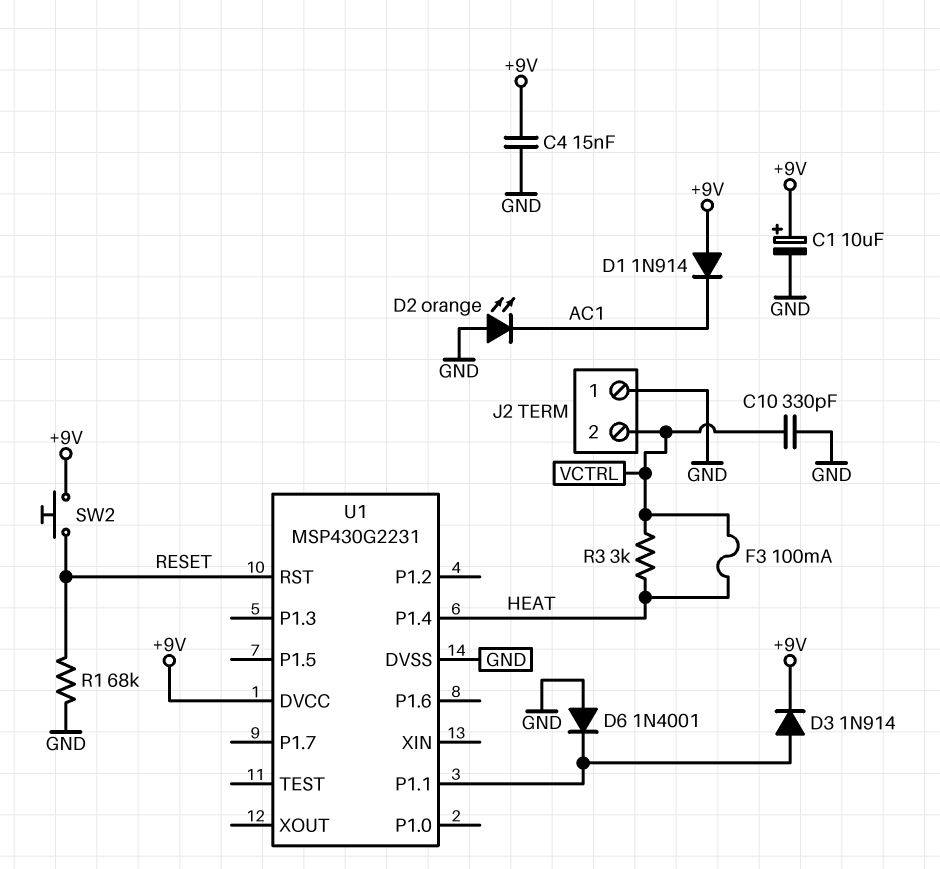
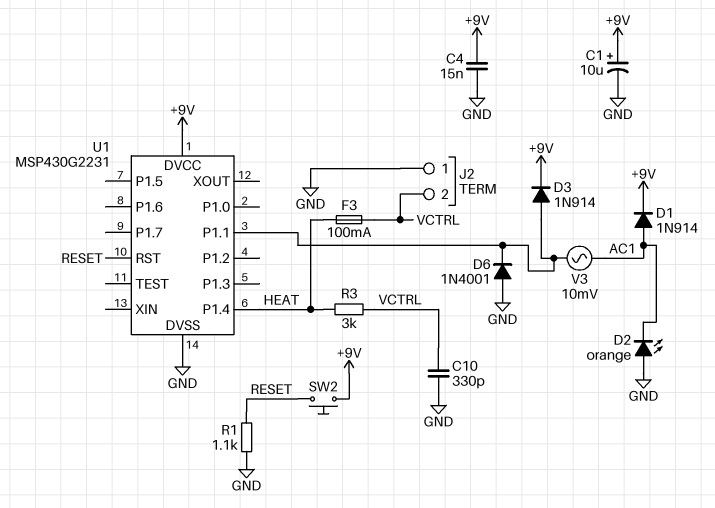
D1: diode 1N914 (A +9V, K AC1) -> diode 1N914 (A AC1, K +9V)
R1: 68k (GND, RESET) -> 1.1k (GND, RESET)
V3: none -> AC 10mV (AC1, U1/P1.1)

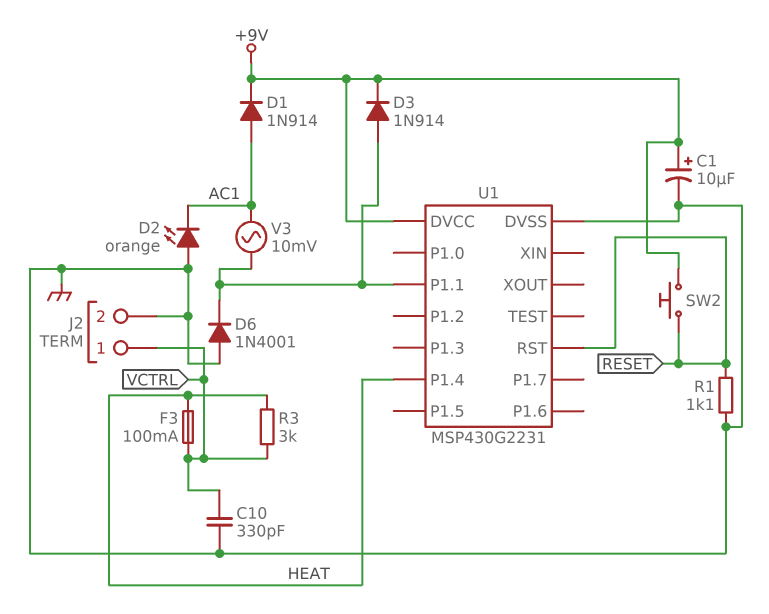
C4: 15nF (+9V, GND) -> none
J2 pin 1: GND -> VCTRL
J2 pin 2: VCTRL -> GND

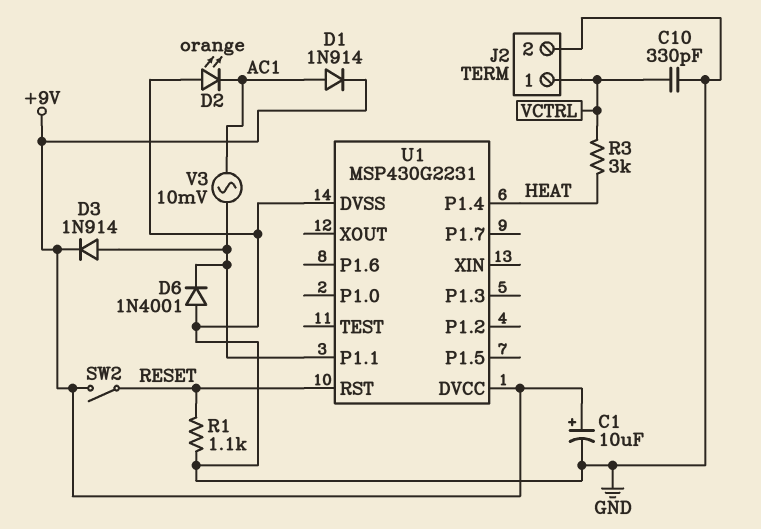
F3: 100mA (HEAT, VCTRL) -> none
SW2: button (+9V, RESET) -> switch (+9V, RESET)

